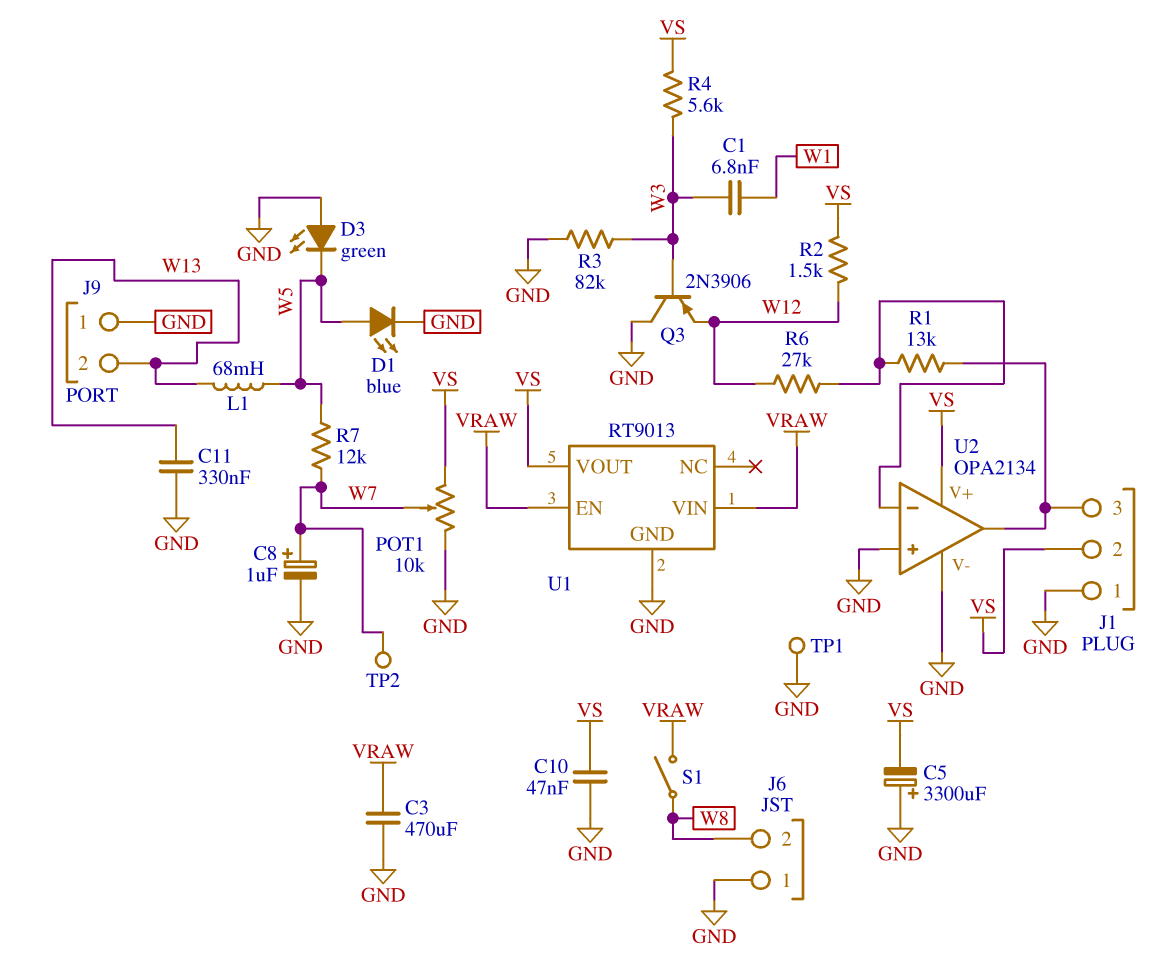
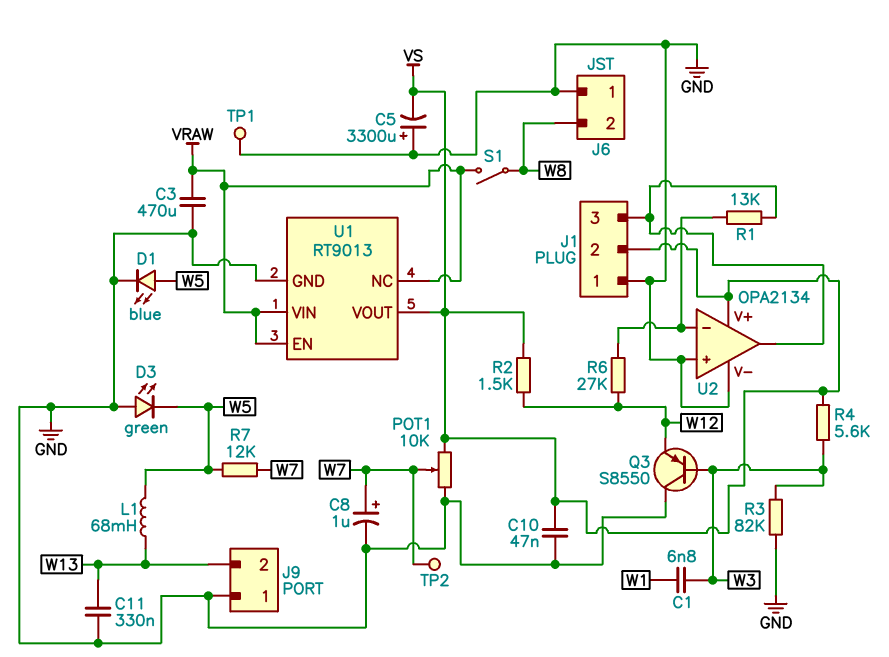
Q3: PNP 2N3906 (B W3, C GND, E W12) -> PNP S8550 (B W3, C GND, E W12)
U1 pin NC: none -> VRAW

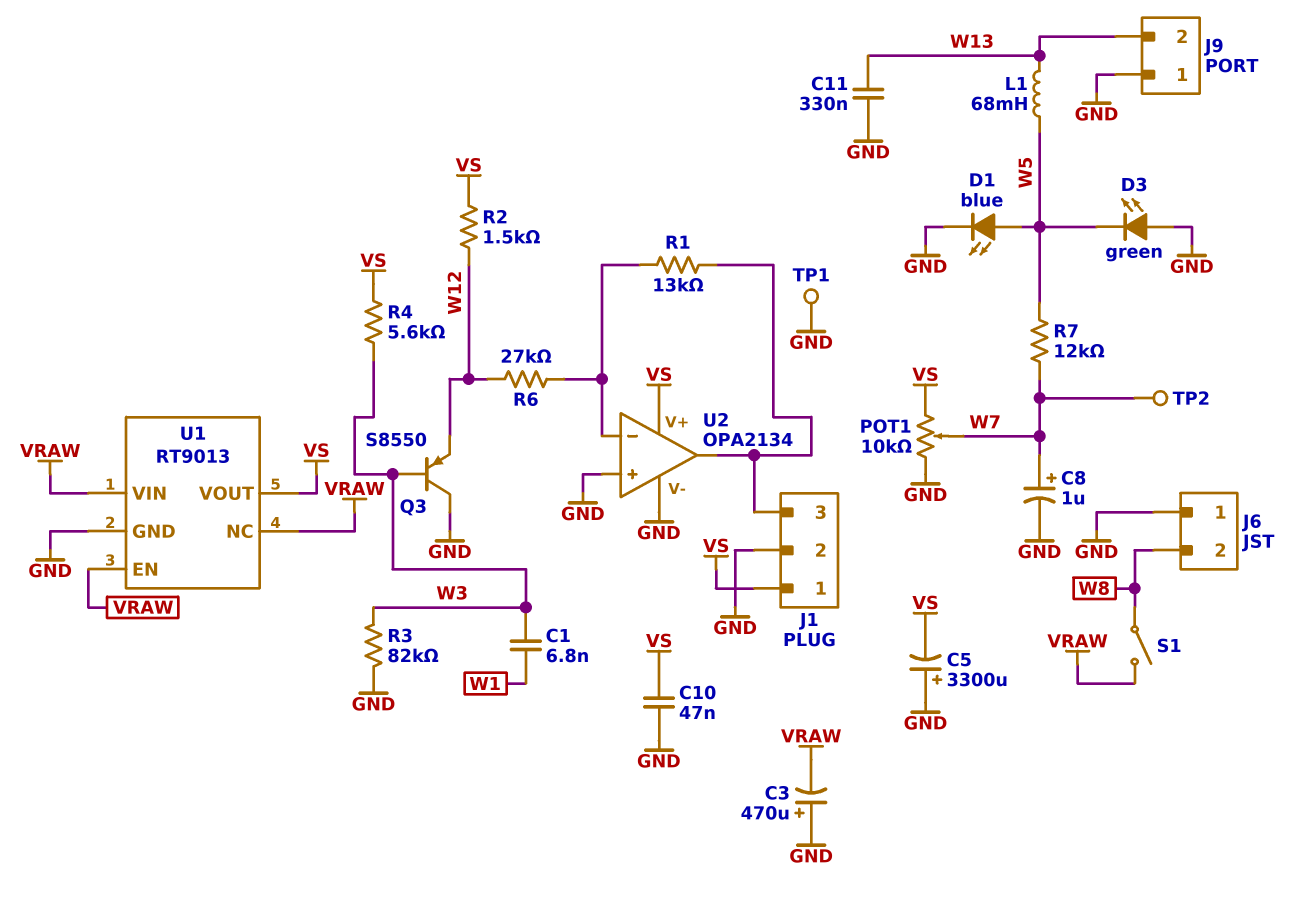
C3: 470uF (GND, VRAW) -> 470uF (plus GND, minus VRAW)
J1 pin 1: GND -> VS
J1 pin 2: VS -> GND

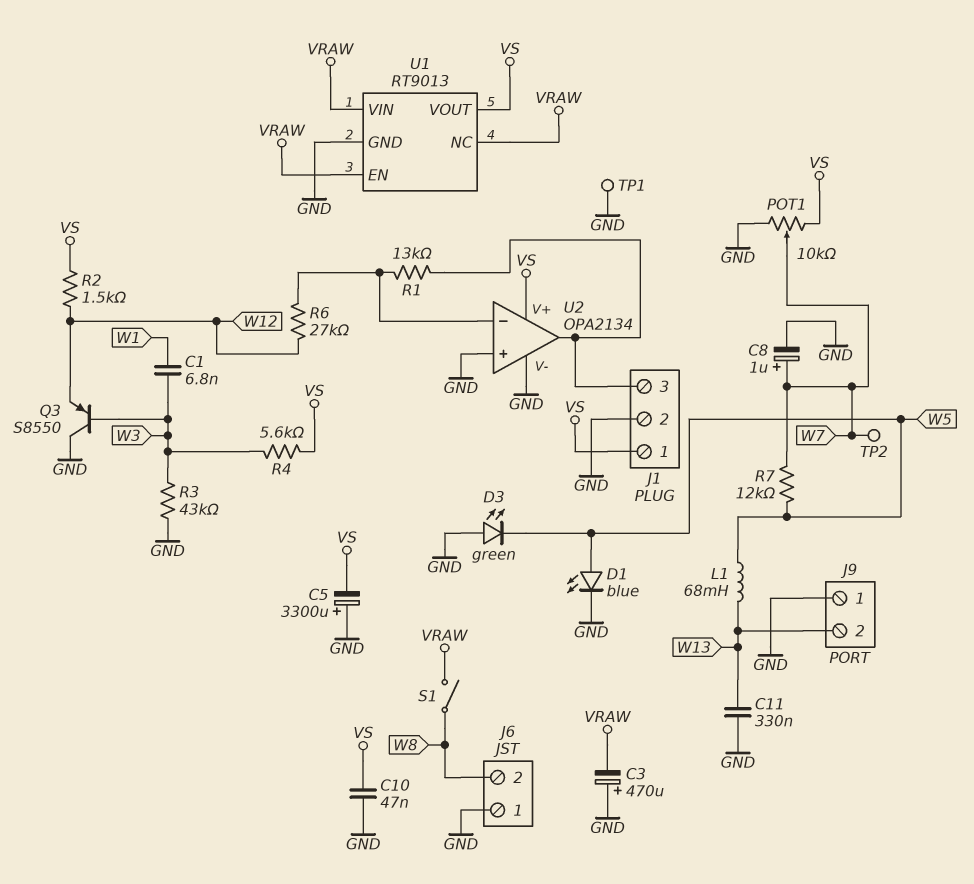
R3: 82k (GND, W3) -> 43k (GND, W3)

